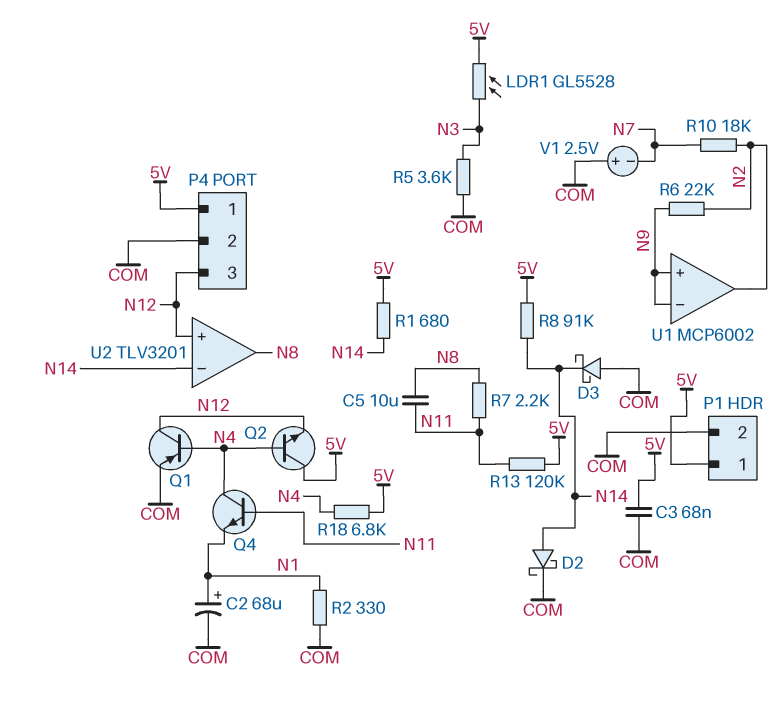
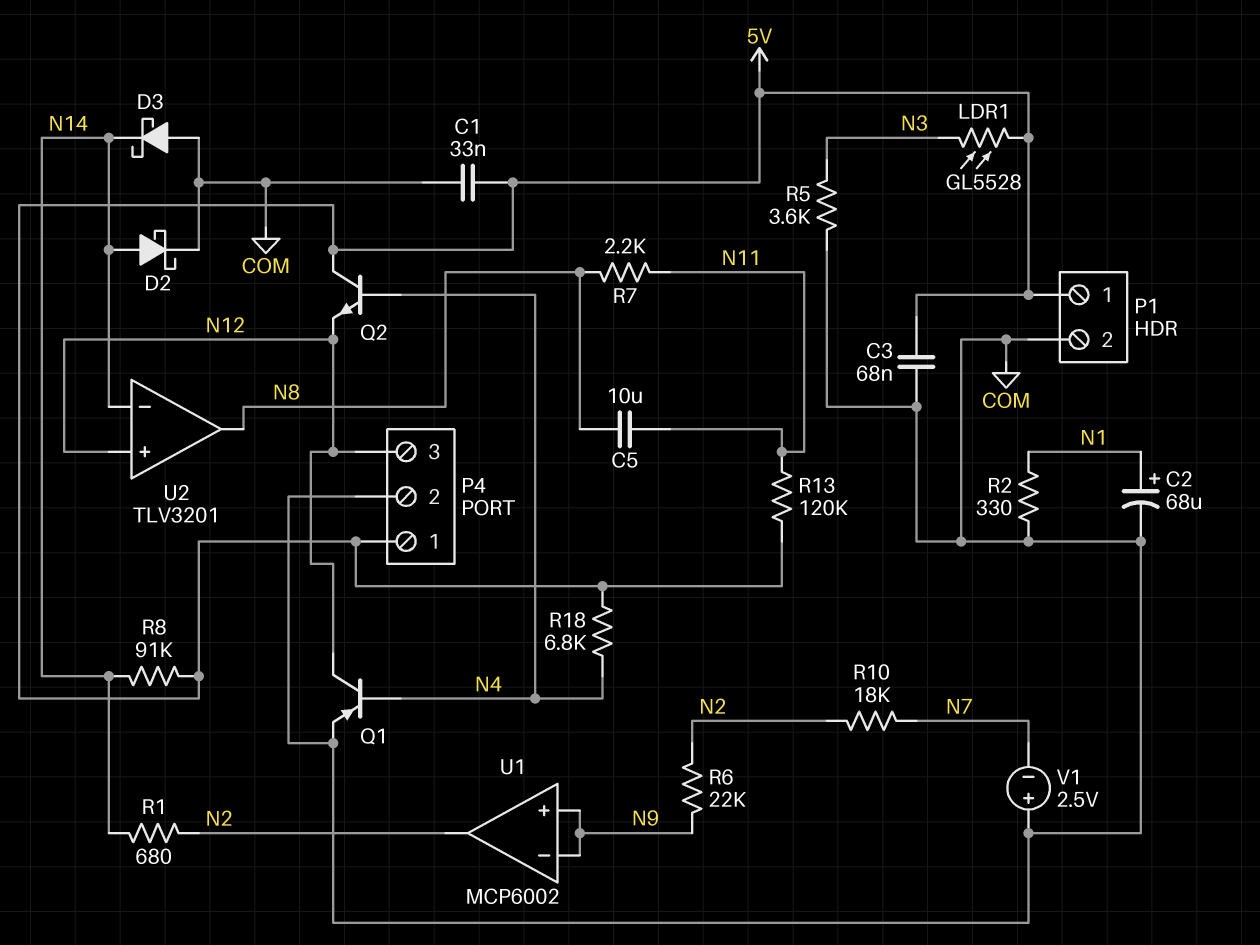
C1: none -> 33nF (5V, COM)
Q4: NPN (B N11, C N4, E N1) -> none
R1: 680 (5V, N14) -> 680 (N2, N14)

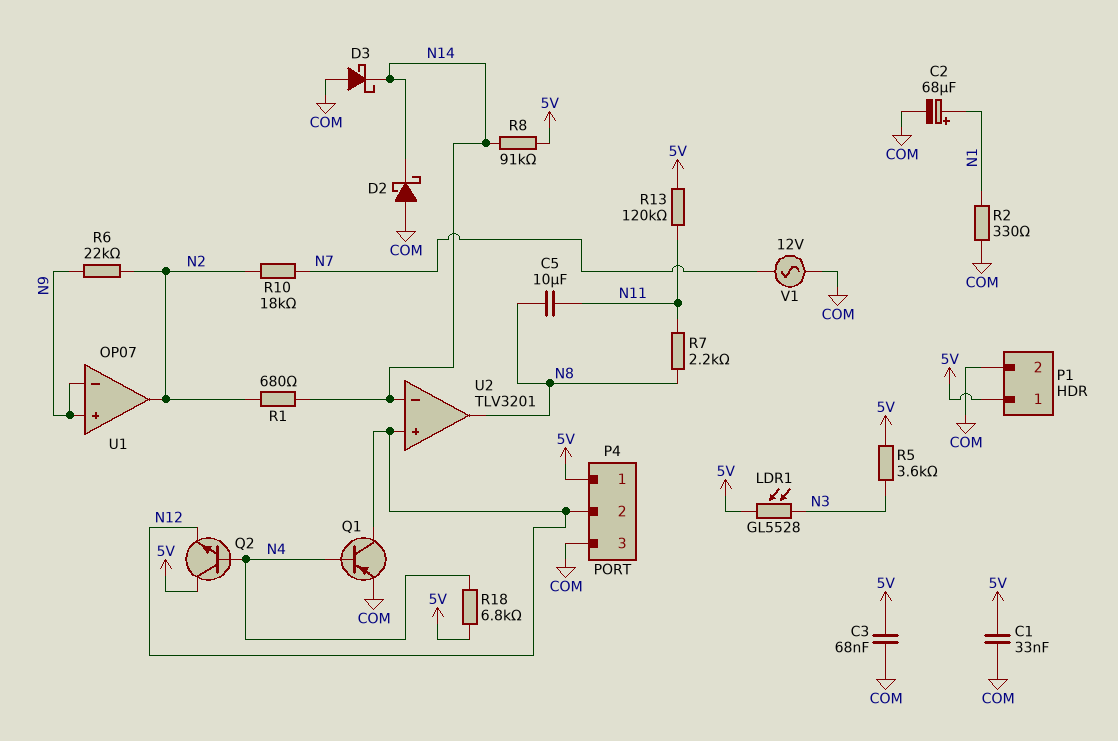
D2: schottky (A N14, K COM) -> schottky (A COM, K N14)
P4 pin 2: COM -> N12
P4 pin 3: N12 -> COM
R5: 3.6k (COM, N3) -> 3.6k (5V, N3)
U1: MCP6002 -> OP07
V1: 2.5V (plus COM, minus N7) -> AC 12V (COM, N7)

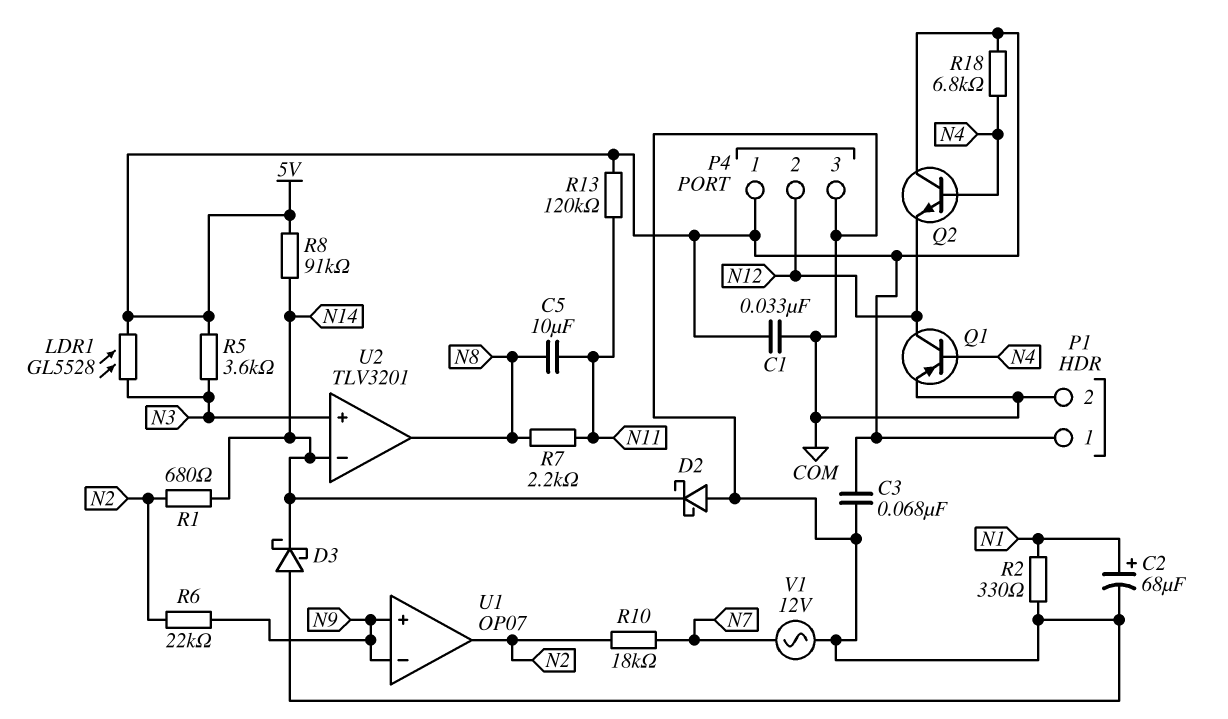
U2 pin in+: N12 -> N3

